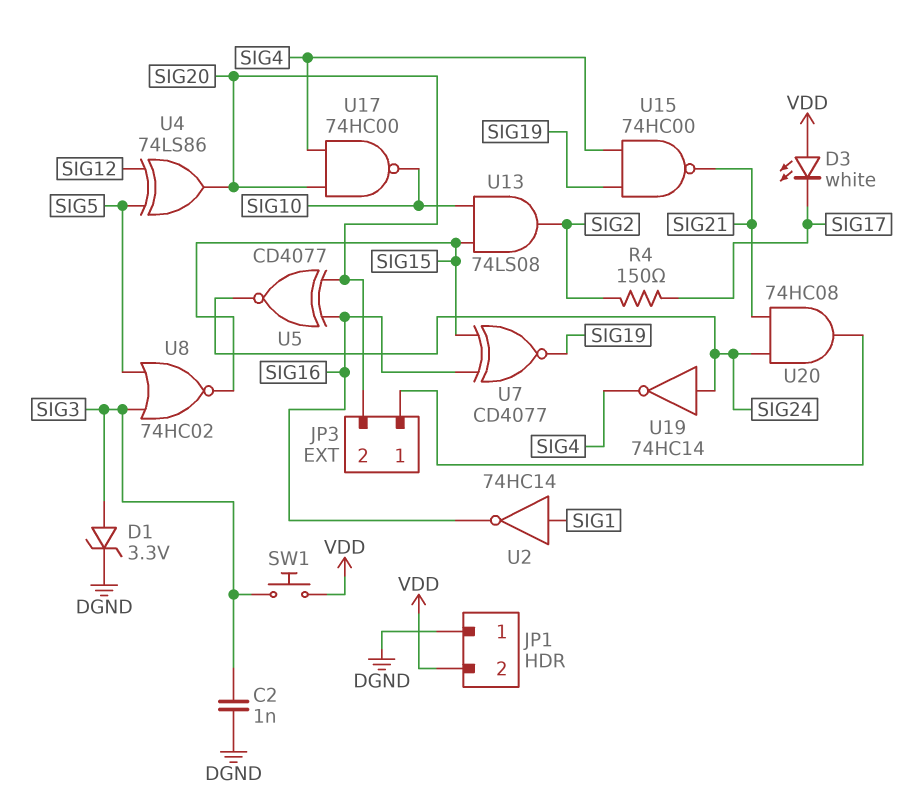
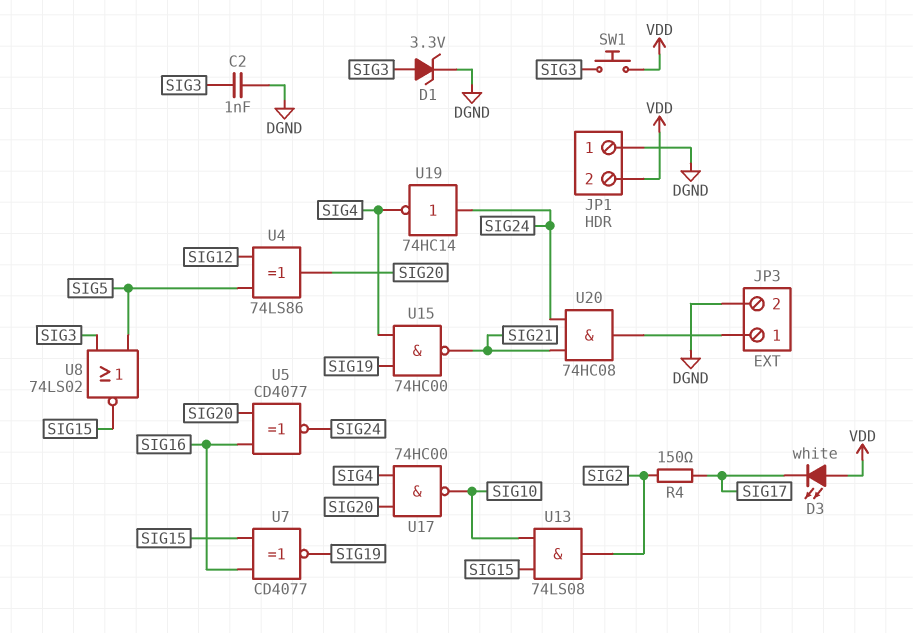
JP3 pin 2: SIG20 -> DGND
U2: NOT 74HC14 (in SIG1, out SIG16) -> none
U8: NOR 74HC02 (in SIG3, in SIG5, out SIG15) -> NOR 74LS02 (in SIG3, in SIG5, out SIG15)

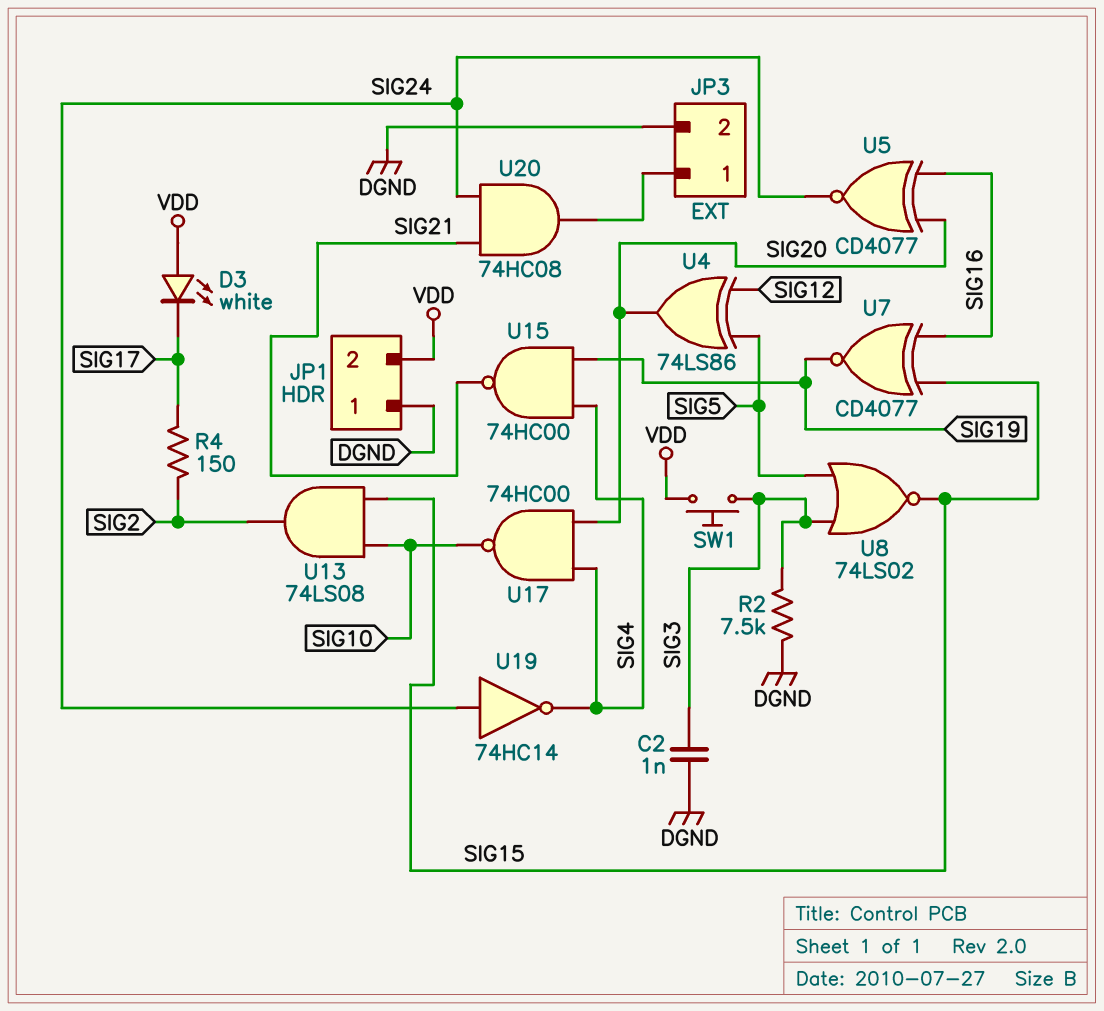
D1: zener 3.3V (A SIG3, K DGND) -> none
R2: none -> 7.5k (DGND, SIG3)

